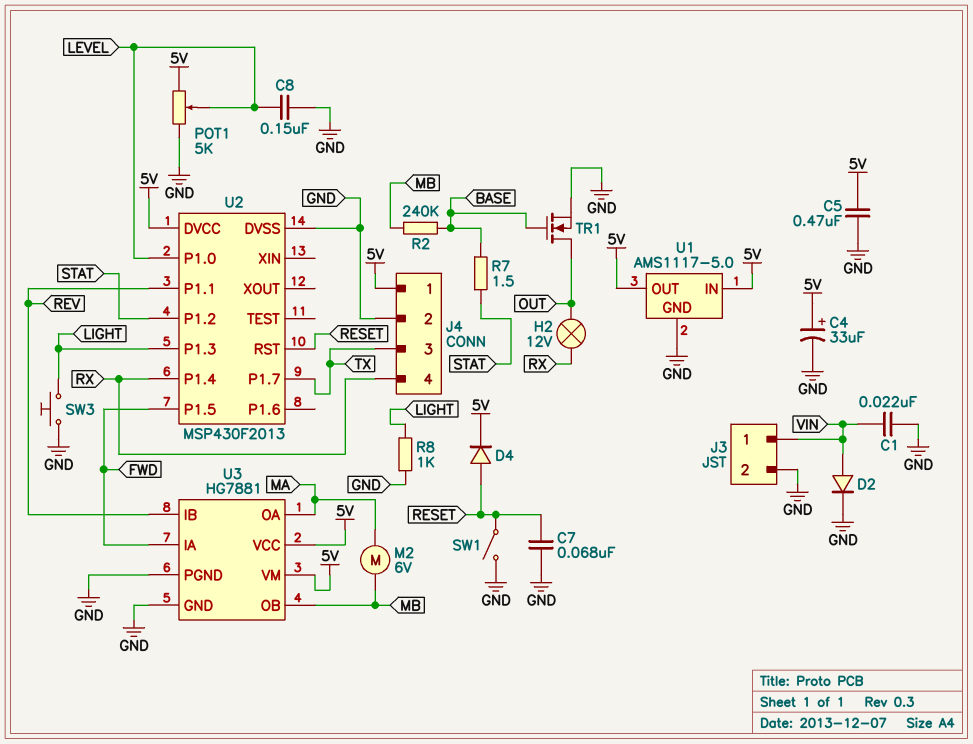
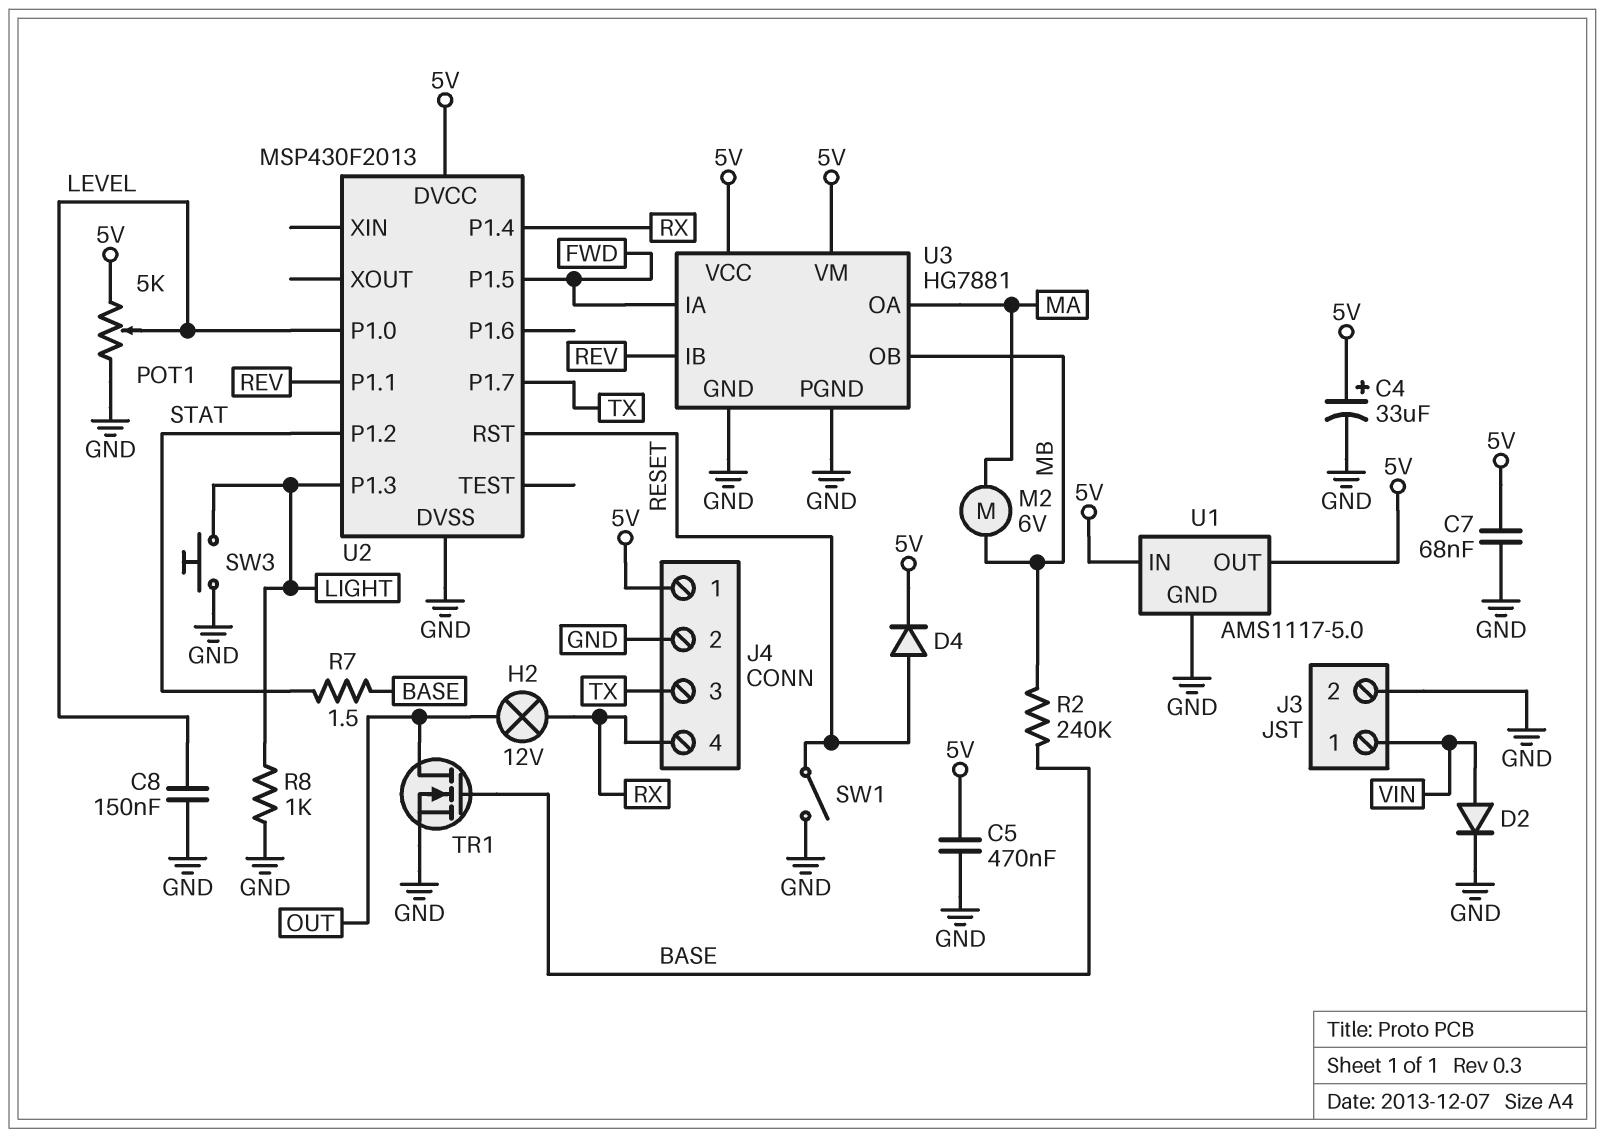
C1: 22nF (GND, VIN) -> none
C7: 68nF (GND, RESET) -> 68nF (5V, GND)

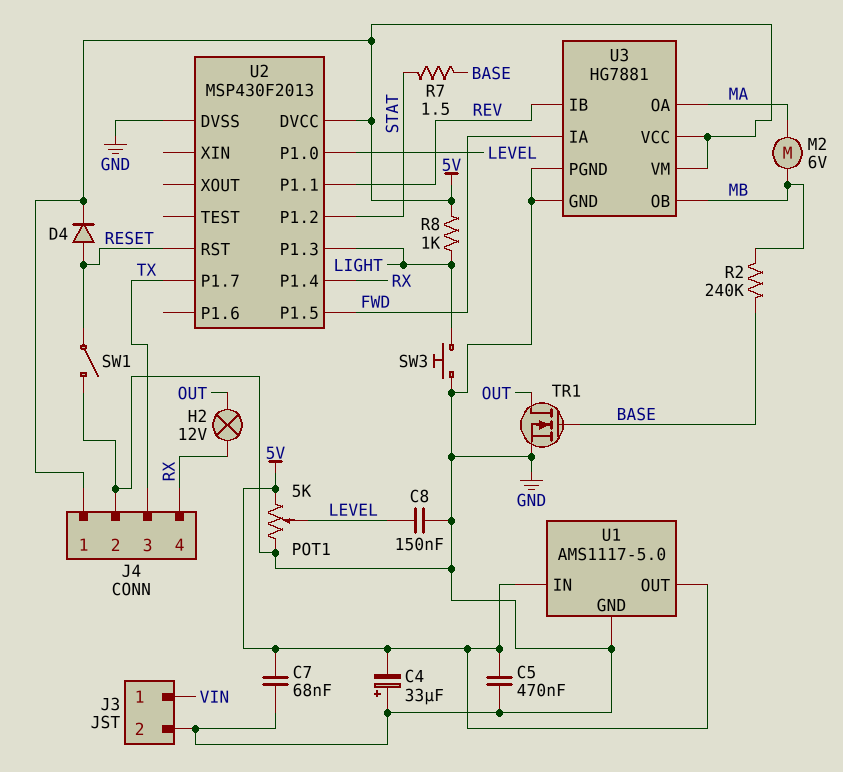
C4: 33uF (plus 5V, minus GND) -> 33uF (plus GND, minus 5V)
D2: diode (A VIN, K GND) -> none
R8: 1k (GND, LIGHT) -> 1k (5V, LIGHT)

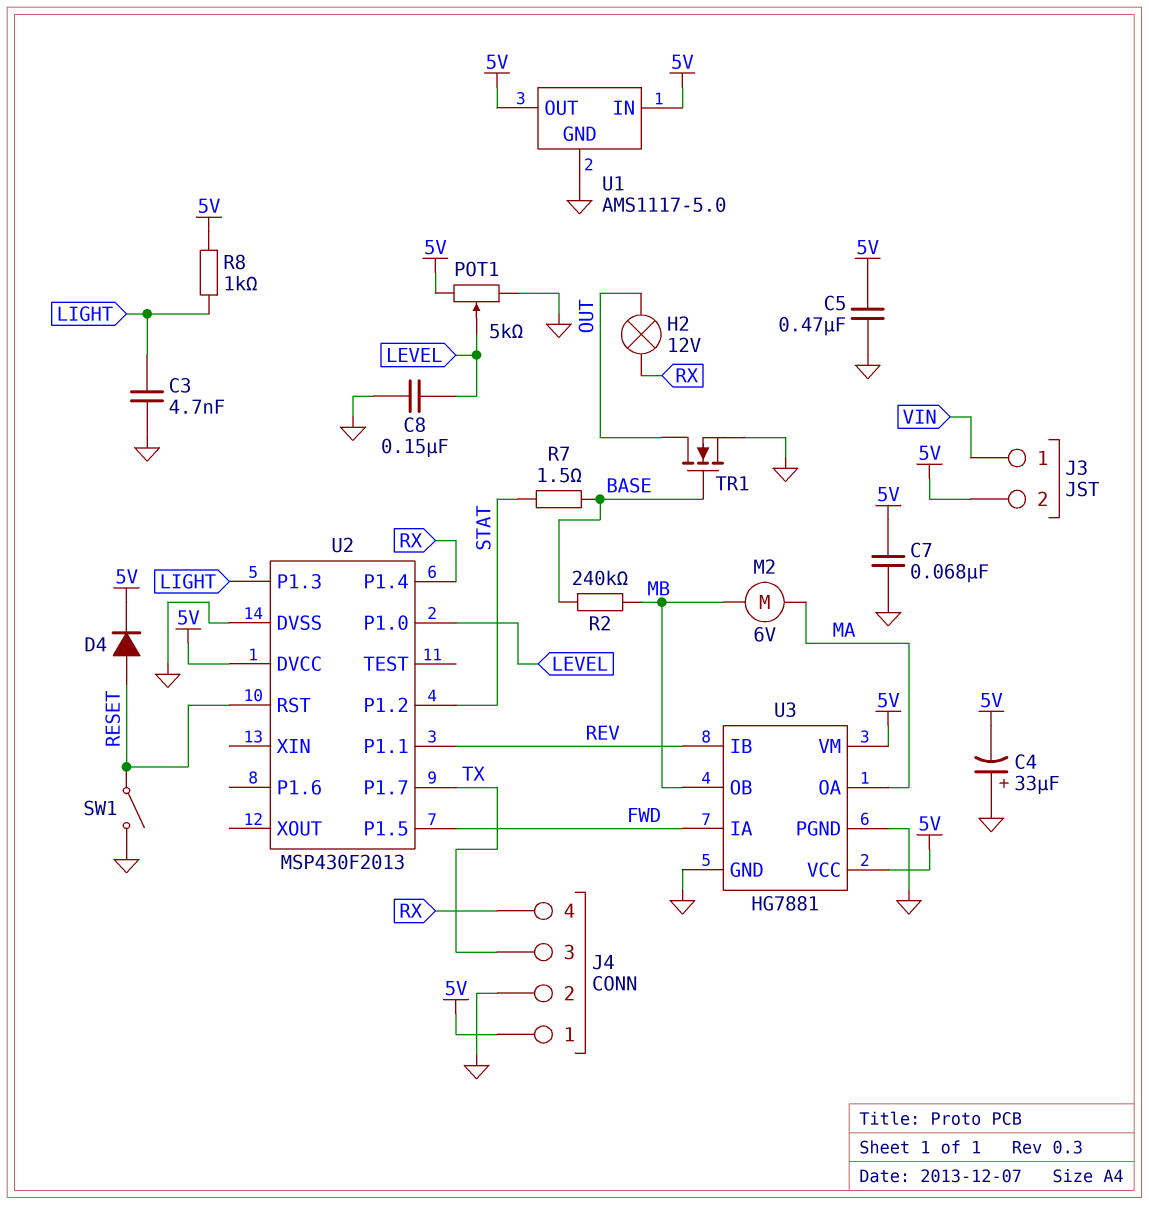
C3: none -> 4.7nF (GND, LIGHT)
J3 pin 2: GND -> 5V
SW3: button (GND, LIGHT) -> none

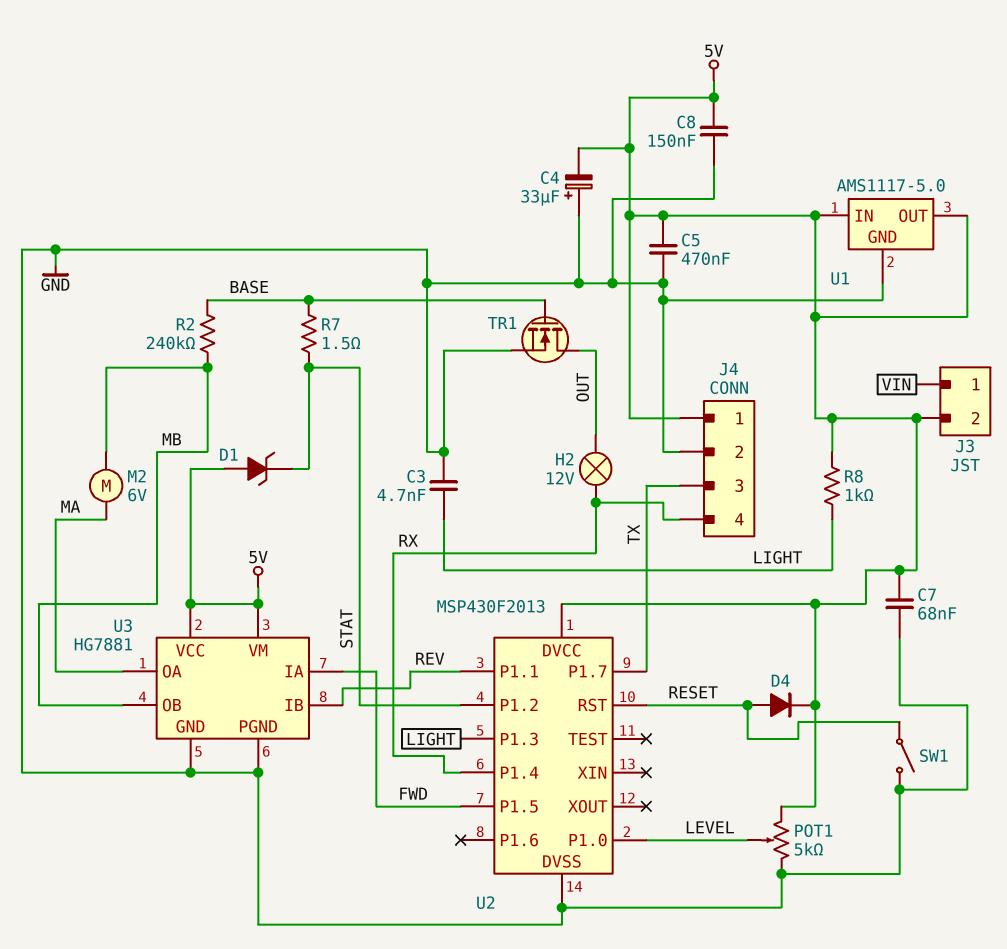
C8: 150nF (GND, LEVEL) -> 150nF (5V, GND)
D1: none -> zener (A 5V, K STAT)

